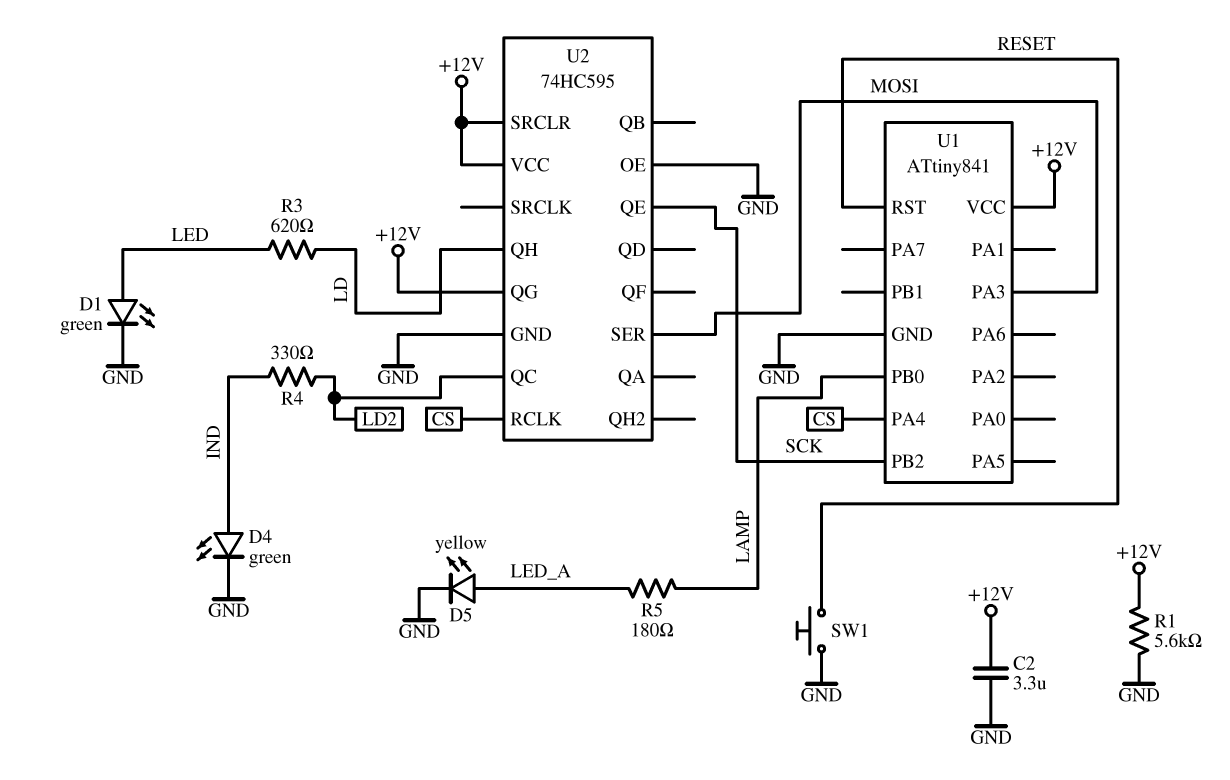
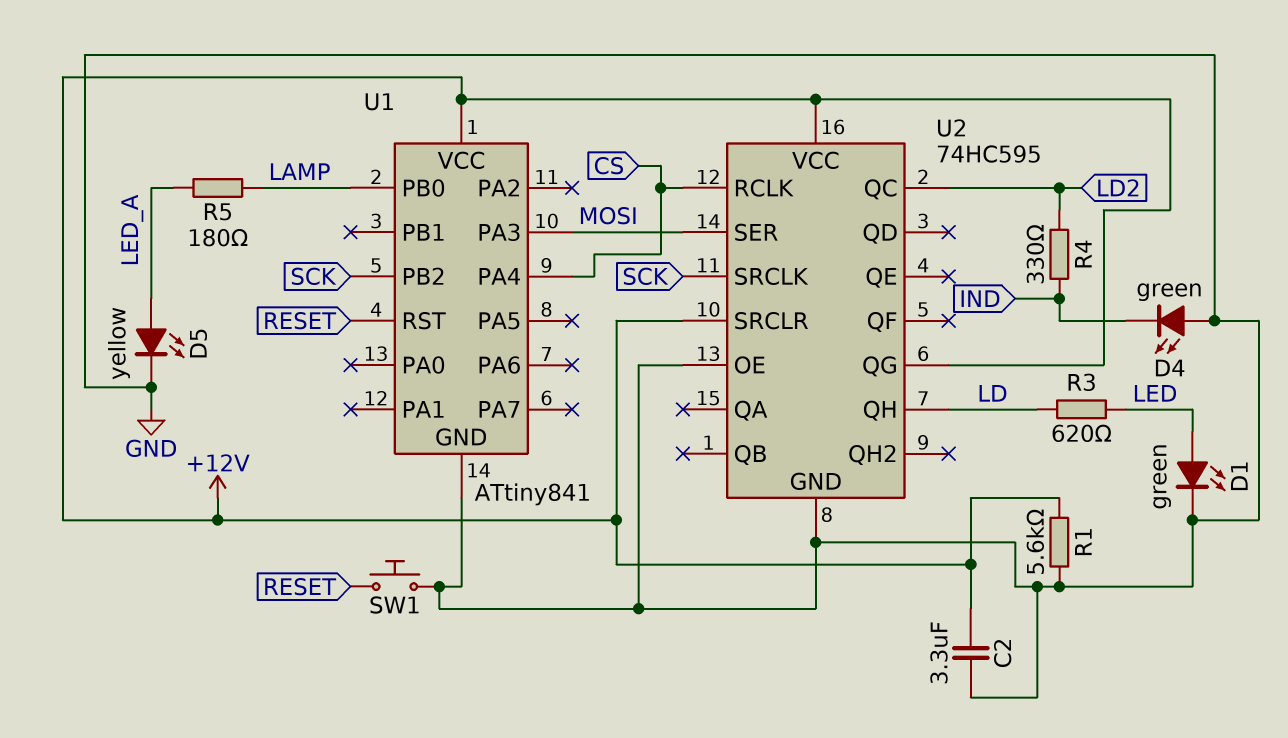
D4: LED green (A IND, K GND) -> LED green (A GND, K IND)
U2 pin QE: SCK -> none
U2 pin SRCLK: none -> SCK

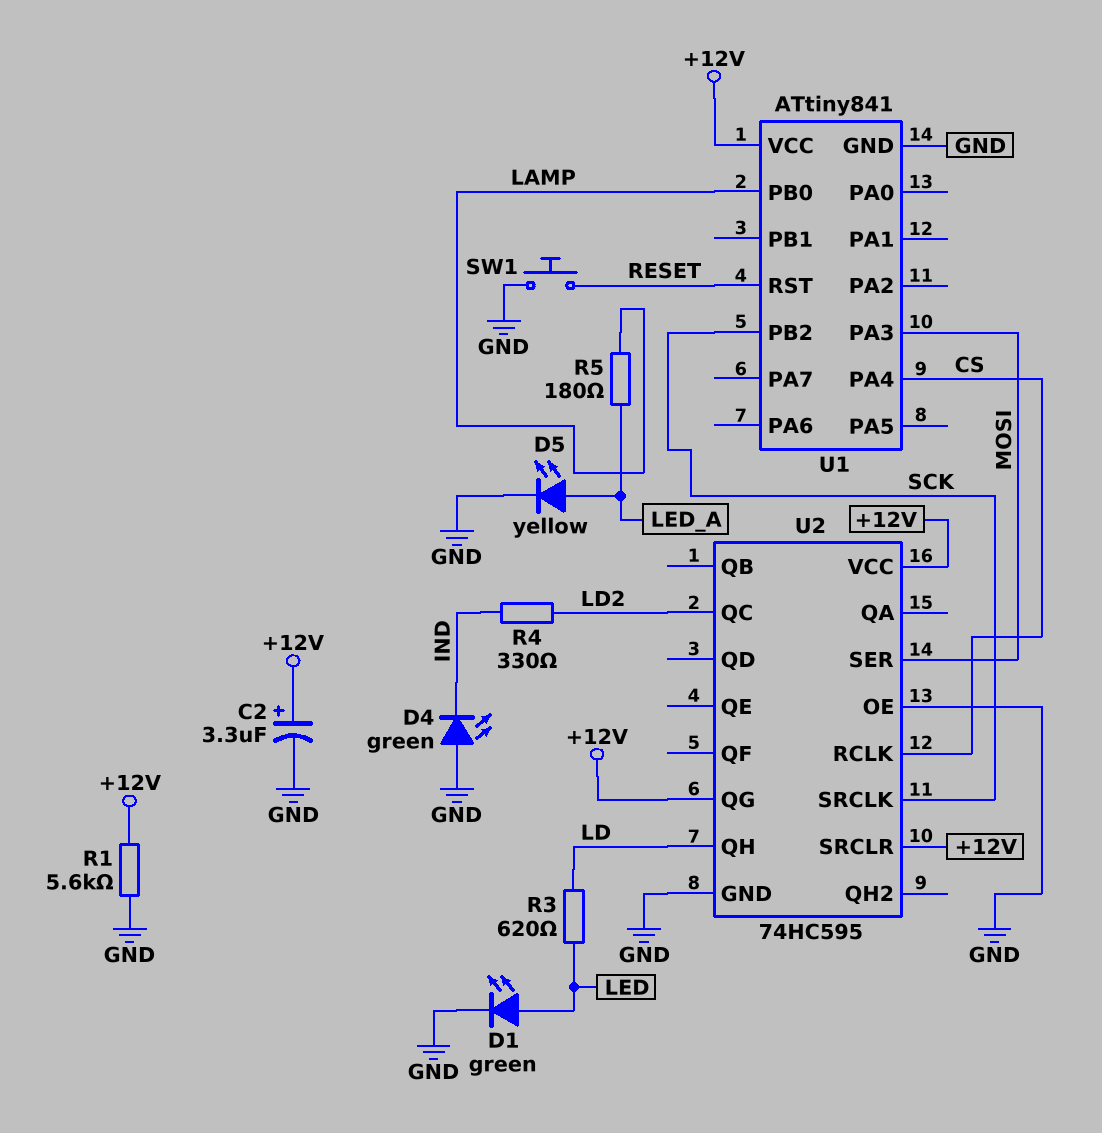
C2: 3.3uF (+12V, GND) -> 3.3uF (plus +12V, minus GND)

